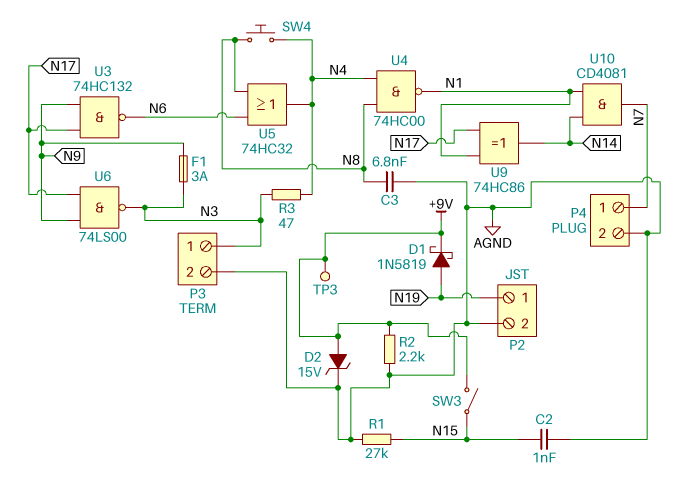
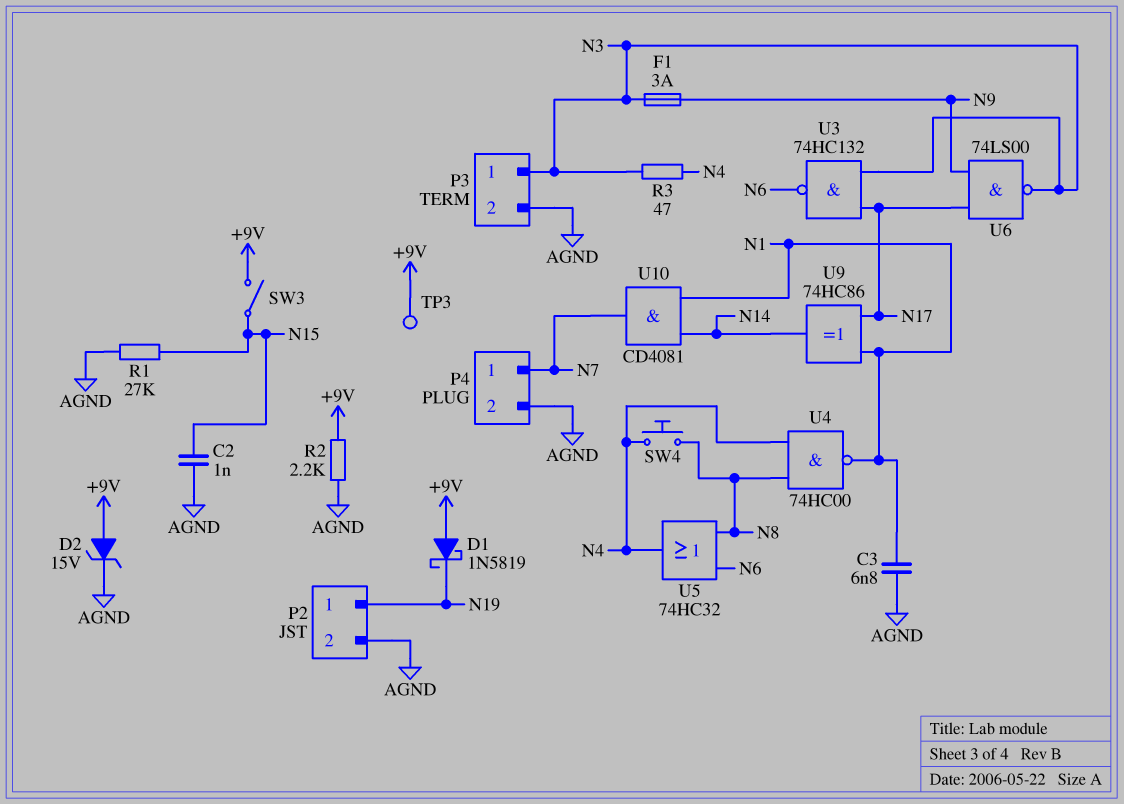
C3: 6.8nF (AGND, N8) -> 6.8nF (AGND, N1)
D1: schottky 1N5819 (A N19, K +9V) -> schottky 1N5819 (A +9V, K N19)
U3: NAND 74HC132 (in N9, in N17, out N6) -> NAND 74HC132 (in N3, in N17, out N6)

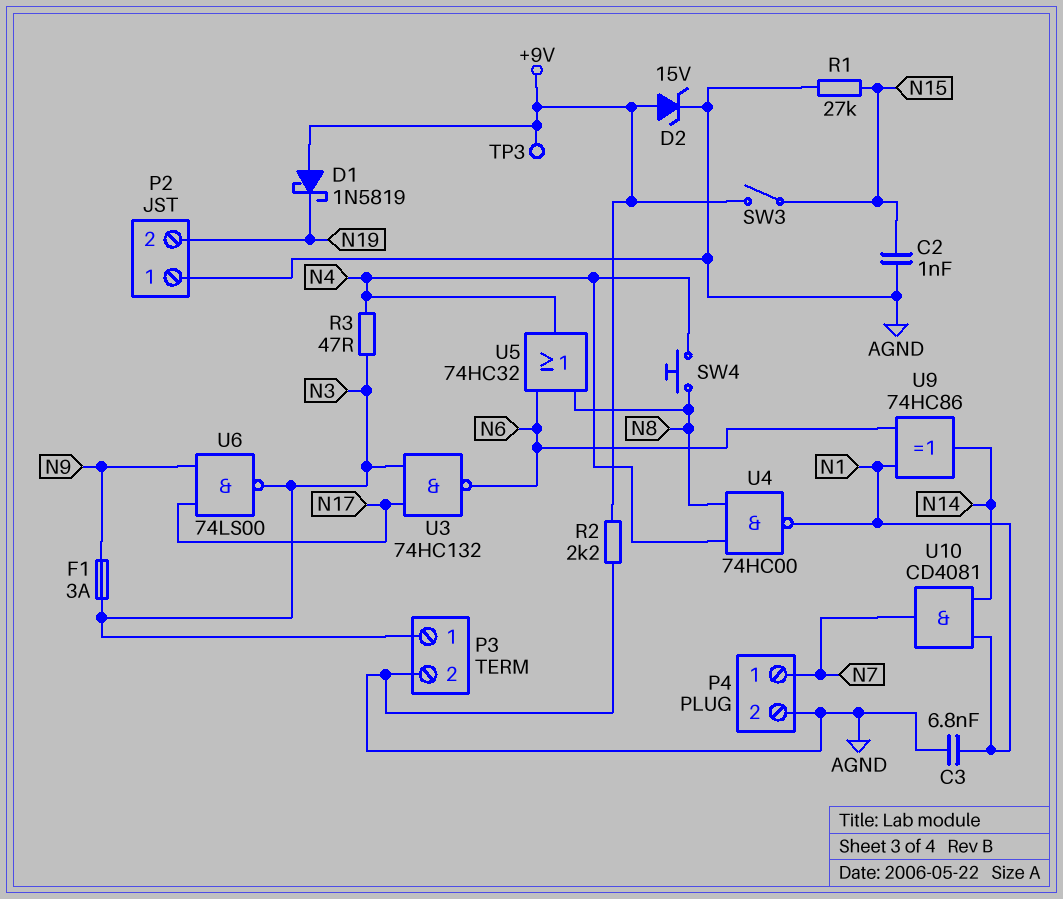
P2 pin 1: N19 -> AGND
P2 pin 2: AGND -> N19
U9: XOR 74HC86 (in N1, in N17, out N14) -> XOR 74HC86 (in N1, in N6, out N14)

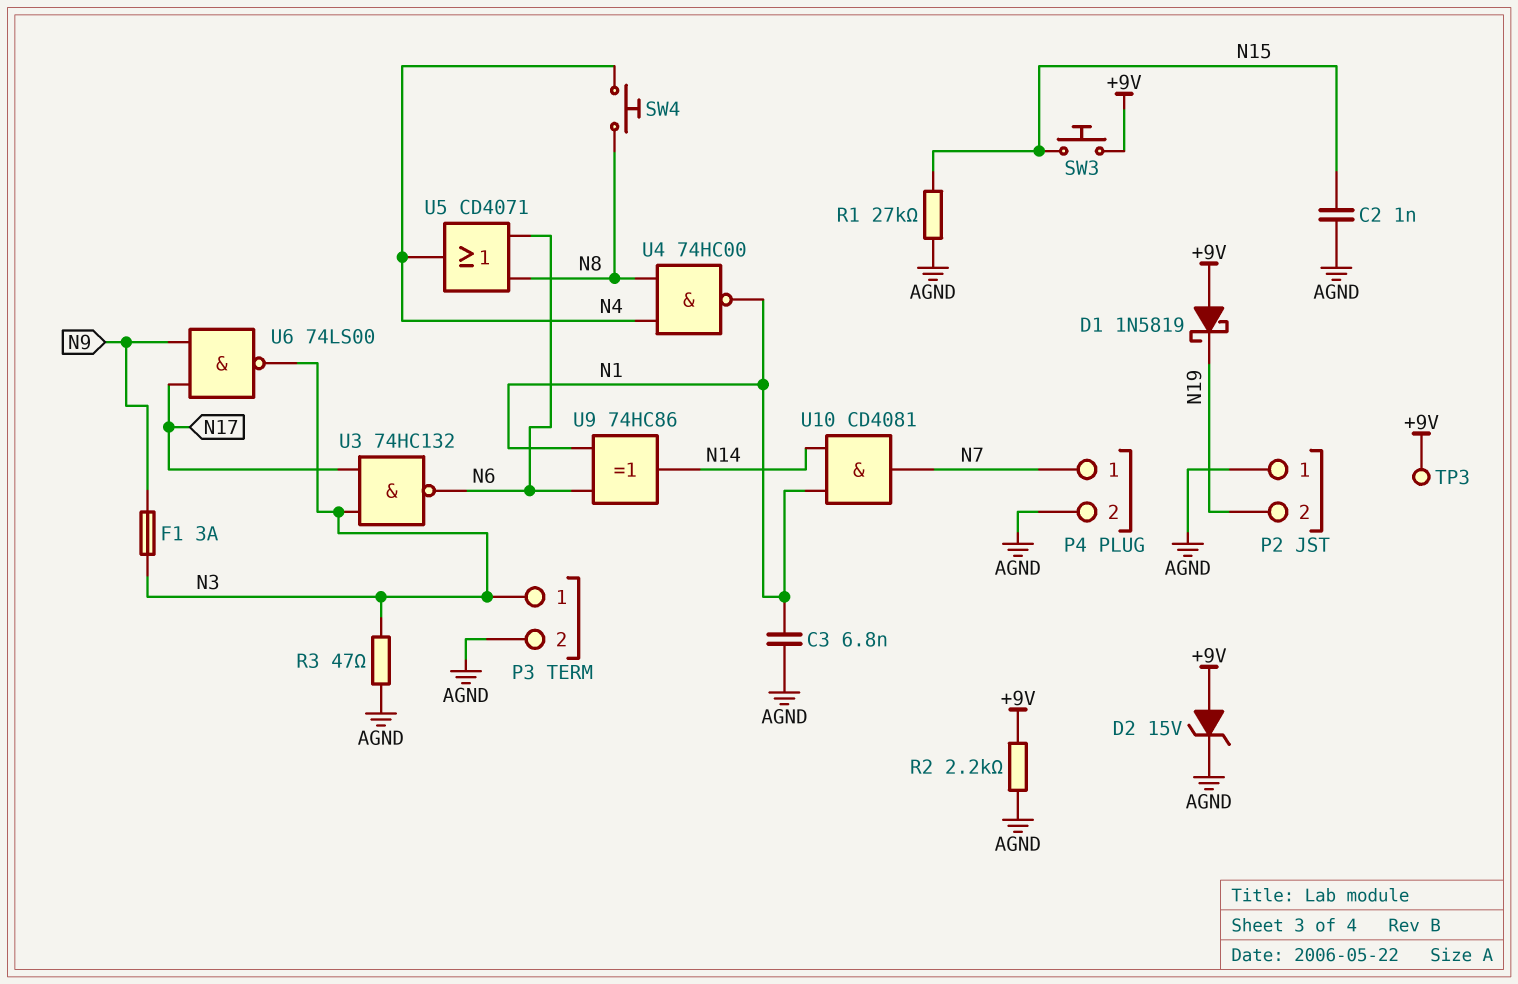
R3: 47 (N3, N4) -> 47 (AGND, N3)
SW3: switch (+9V, N15) -> button (+9V, N15)
U5: OR 74HC32 (in N6, in N8, out N4) -> OR CD4071 (in N6, in N8, out N4)

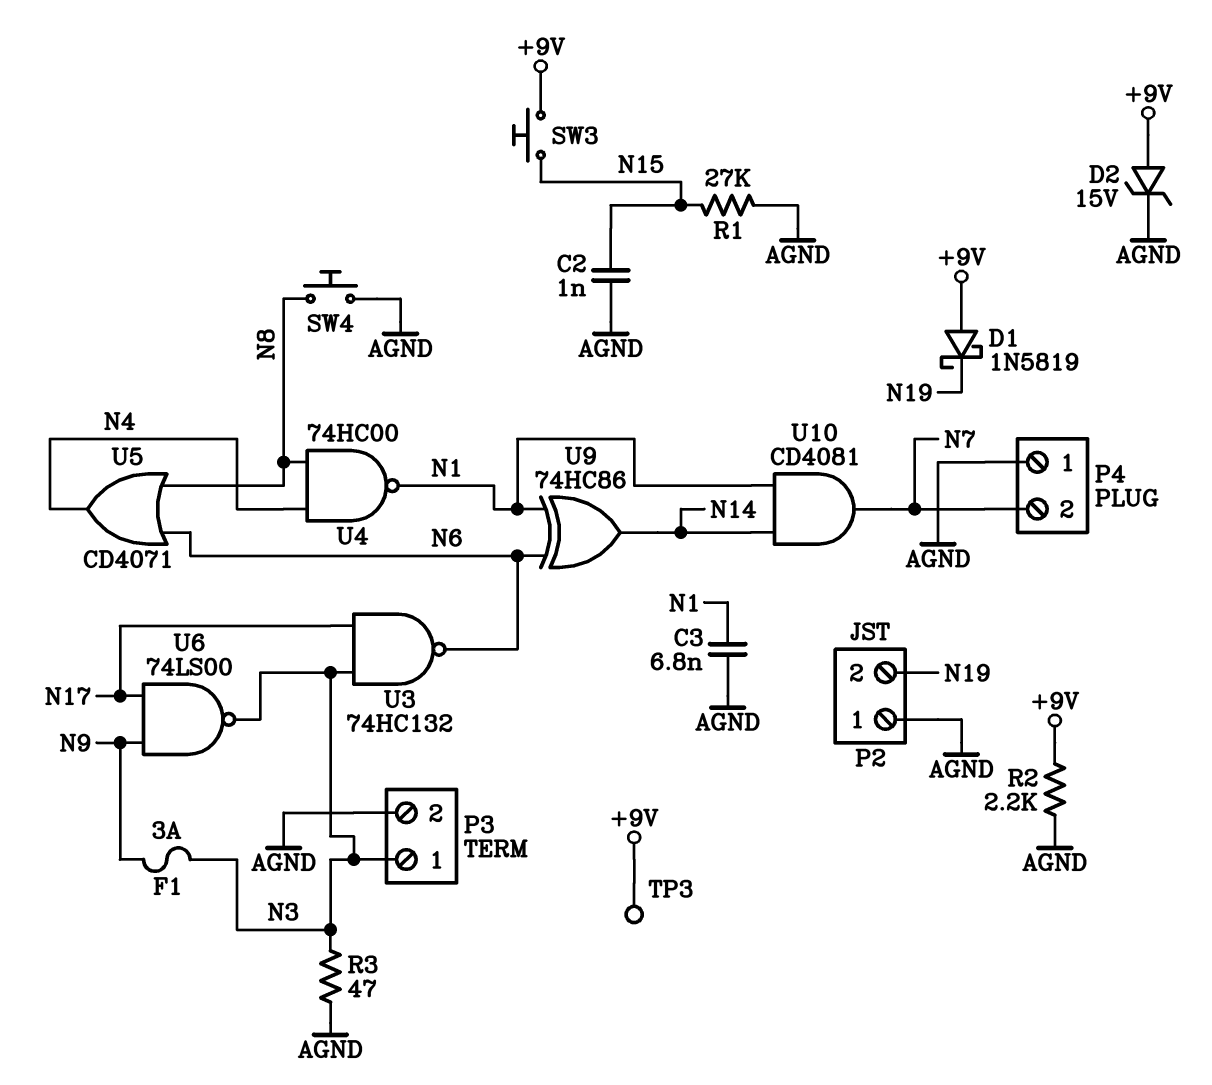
P4 pin 1: N7 -> AGND
P4 pin 2: AGND -> N7
SW4: button (N4, N8) -> button (AGND, N8)

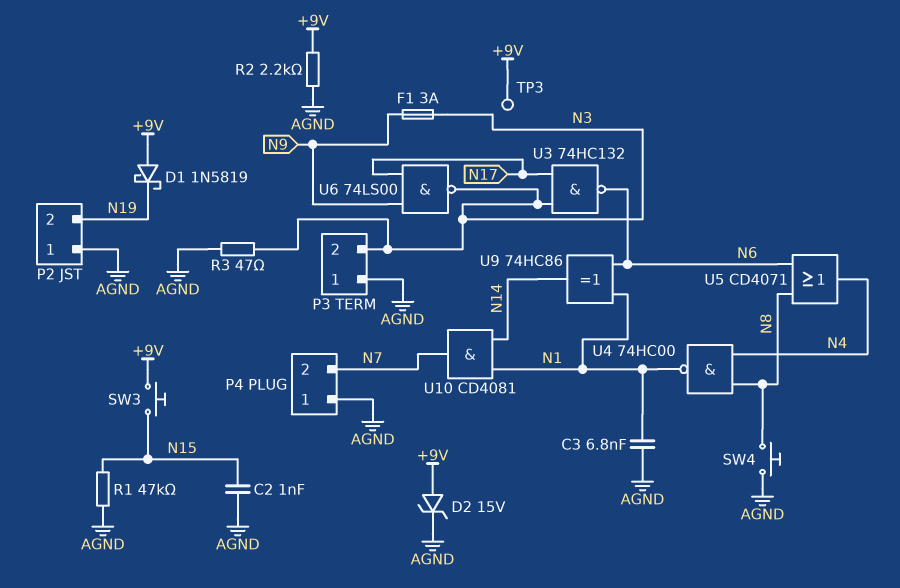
P3 pin 1: N3 -> AGND
P3 pin 2: AGND -> N3
R1: 27k (AGND, N15) -> 47k (AGND, N15)

